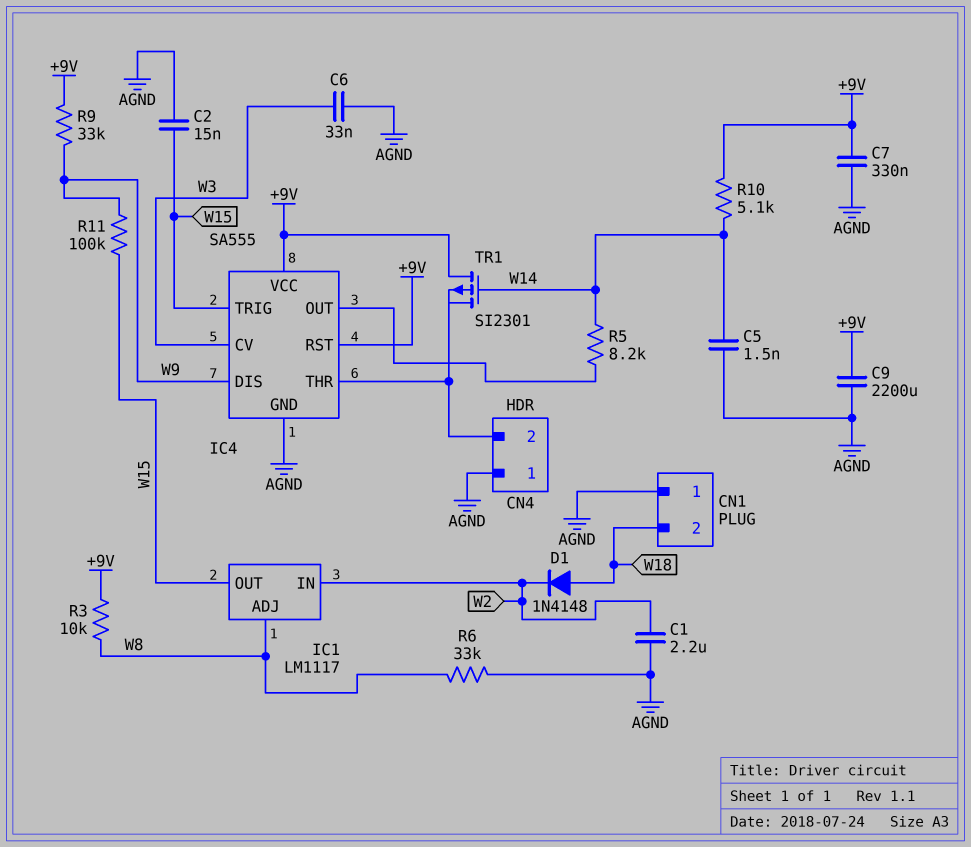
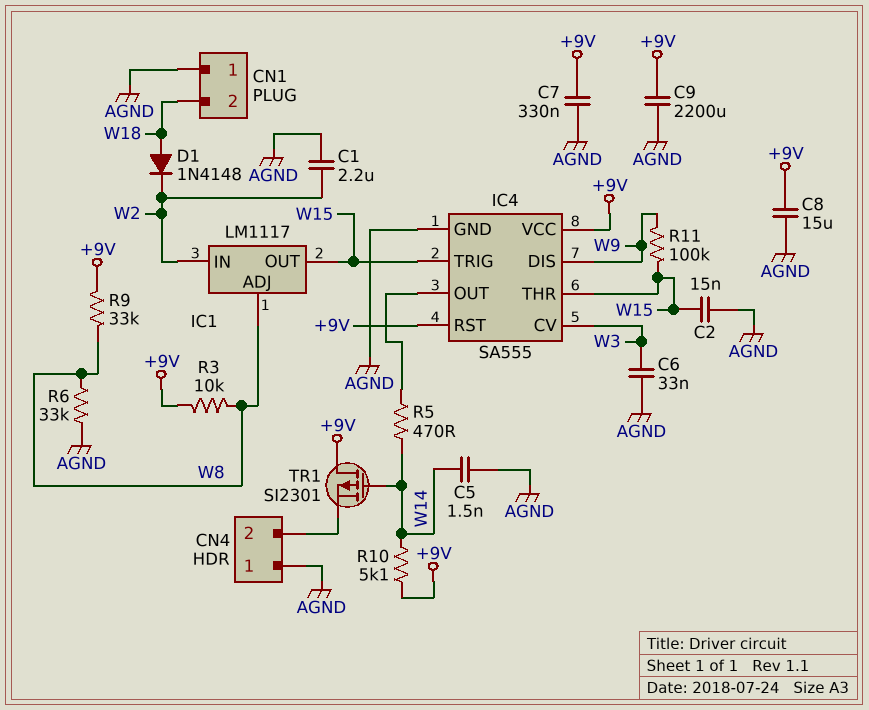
C8: none -> 15uF (+9V, AGND)
IC4 pin THR: CN4/2 -> W15
R5: 8.2k (IC4/OUT, W14) -> 470 (IC4/OUT, W14)
R9: 33k (+9V, W9) -> 33k (+9V, W8)

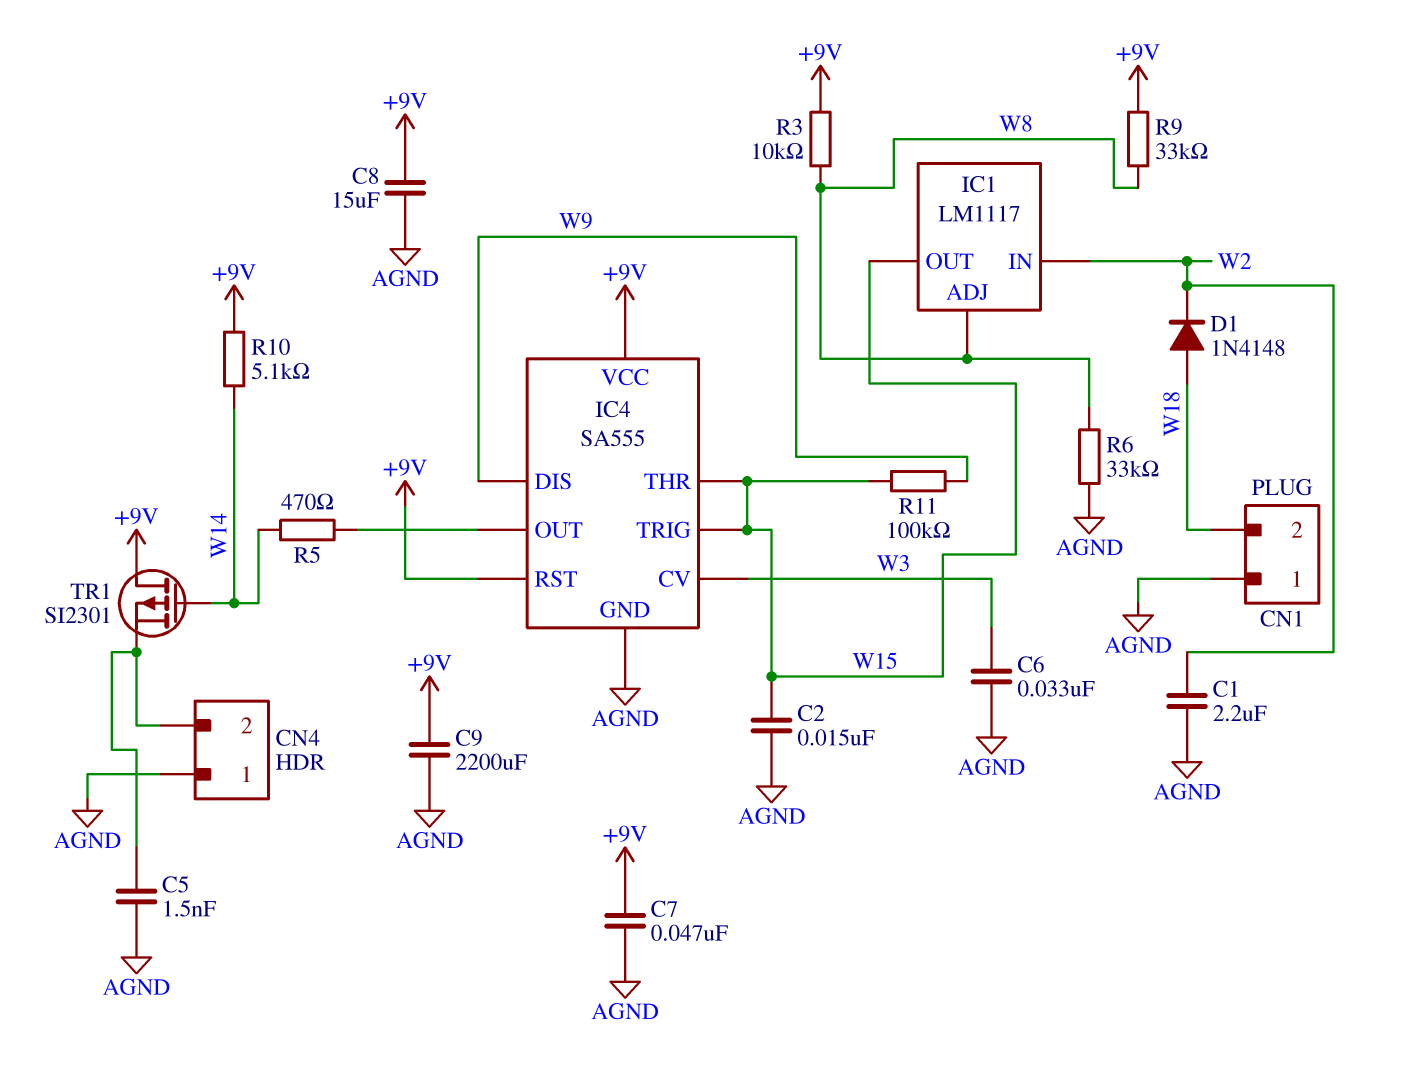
C5: 1.5nF (AGND, W14) -> 1.5nF (AGND, CN4/2)
C7: 330nF (+9V, AGND) -> 47nF (+9V, AGND)

